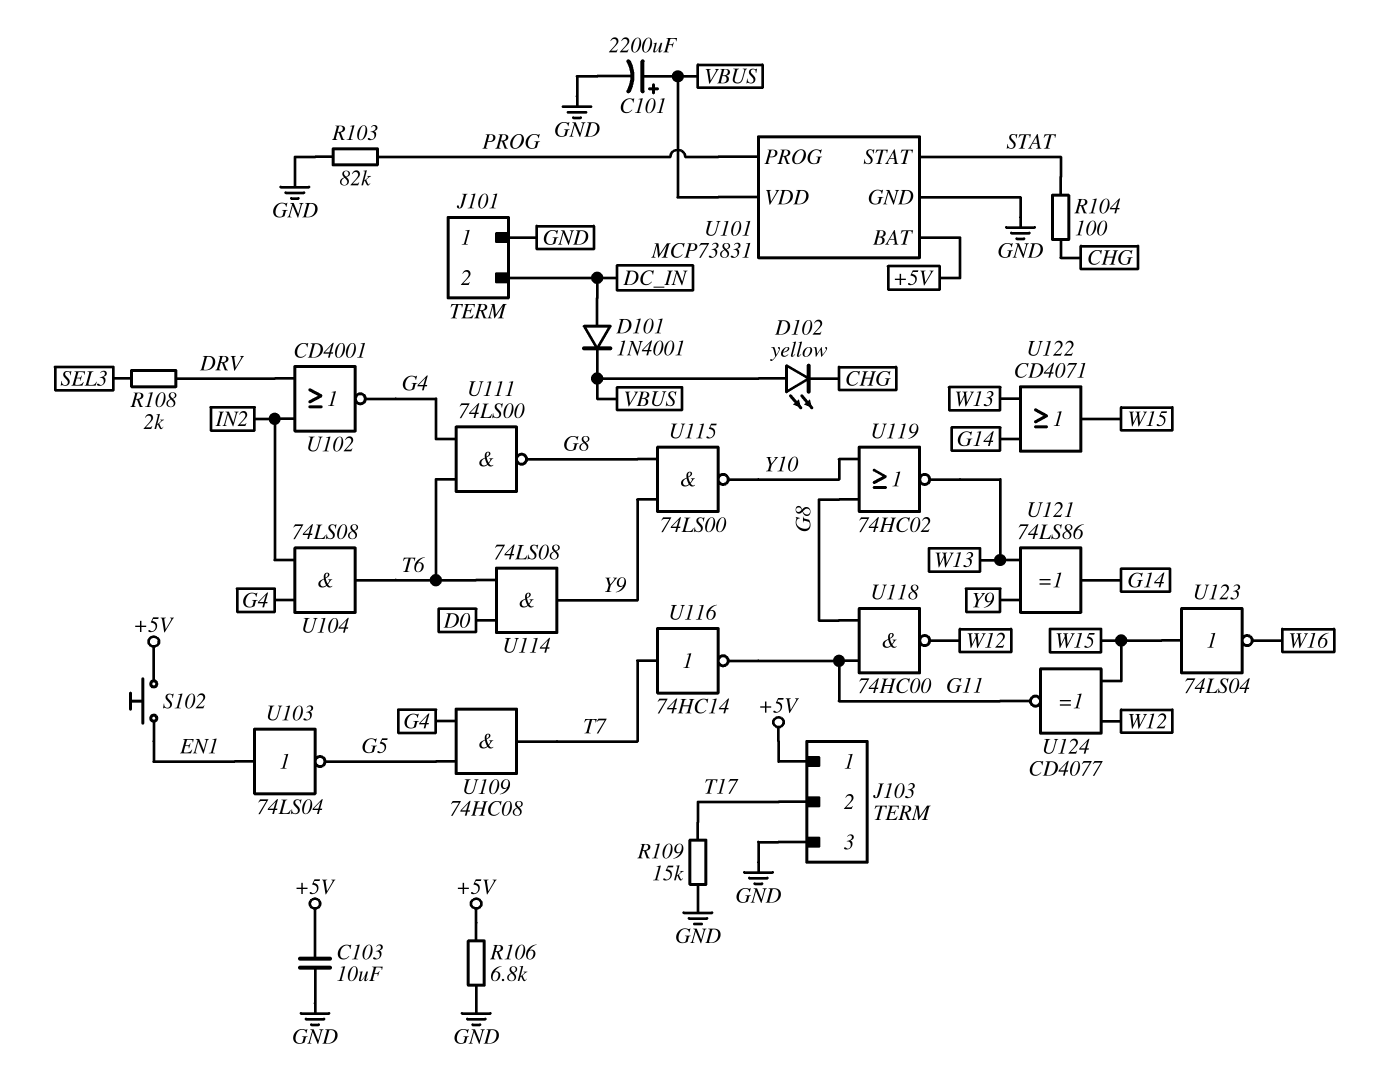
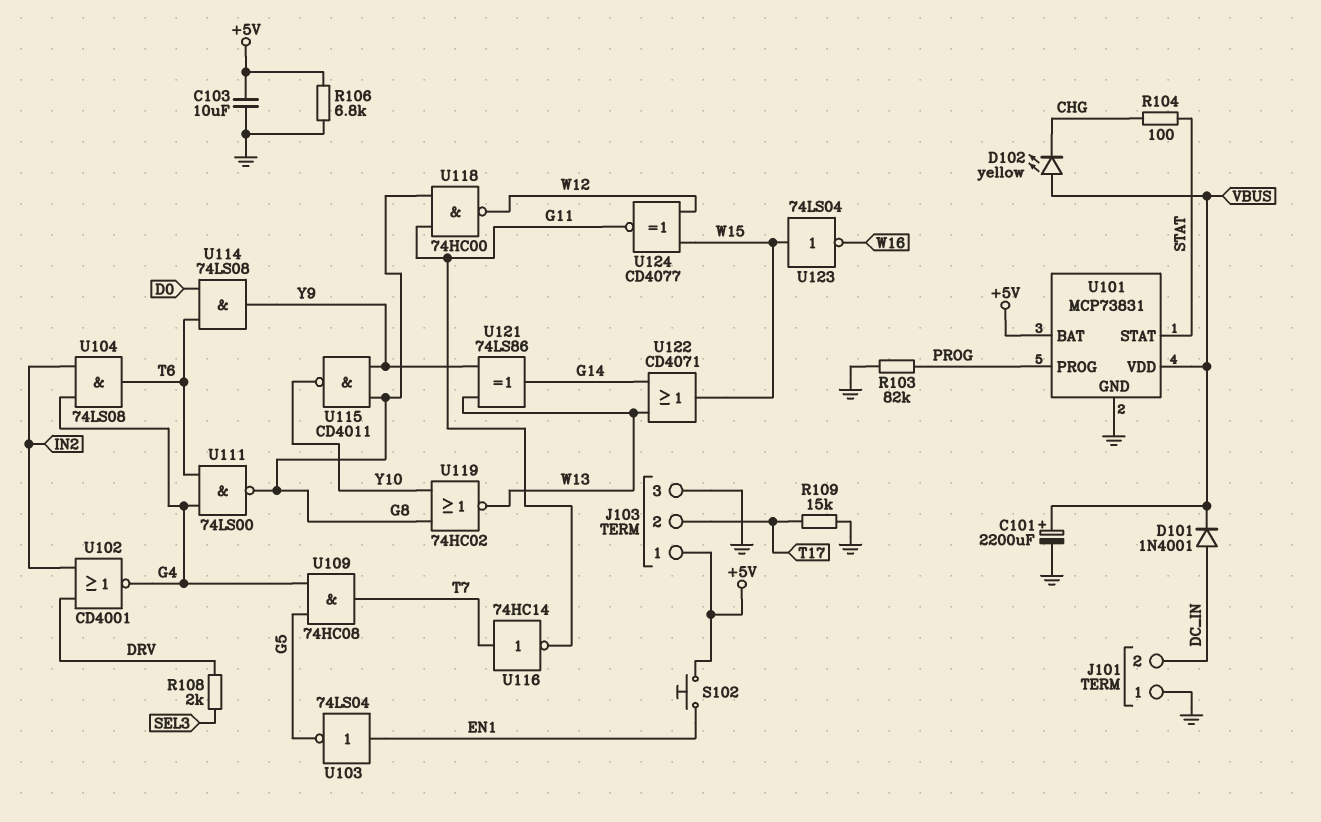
U115: NAND 74LS00 (in G8, in Y9, out Y10) -> NAND CD4011 (in G8, in Y9, out Y10)

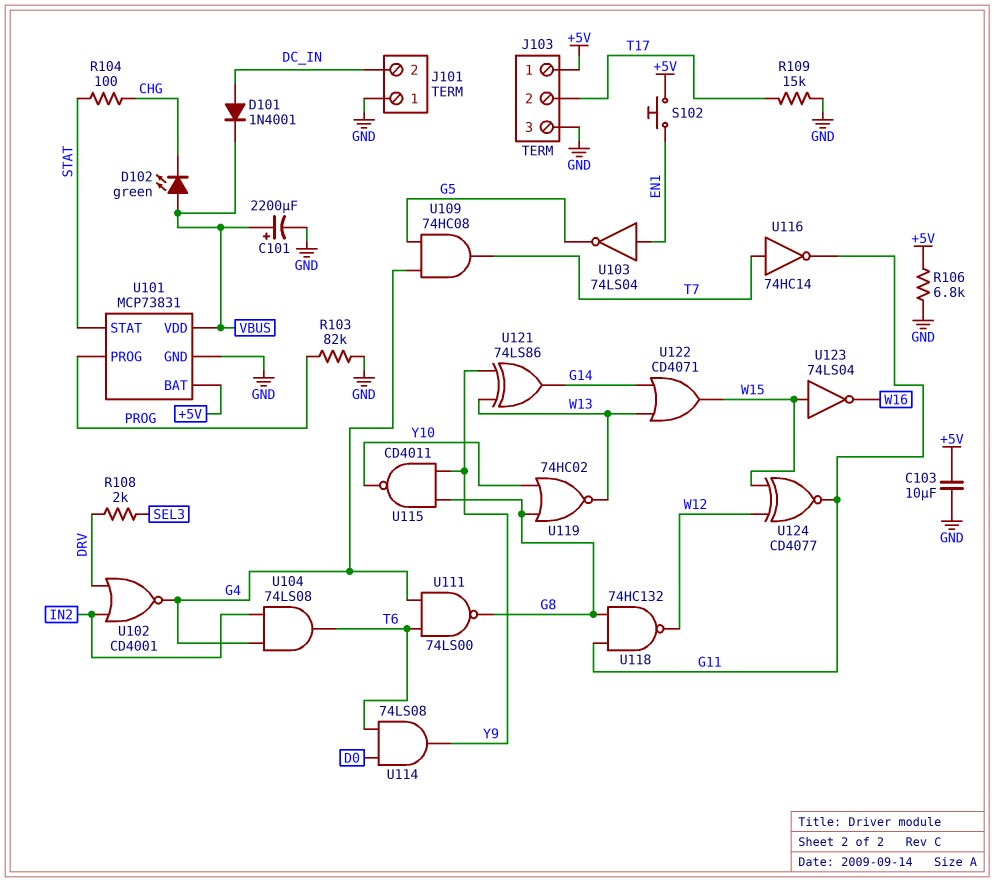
D102: LED yellow (A VBUS, K CHG) -> LED green (A VBUS, K CHG)
U118: NAND 74HC00 (in G8, in G11, out W12) -> NAND 74HC132 (in G8, in G11, out W12)

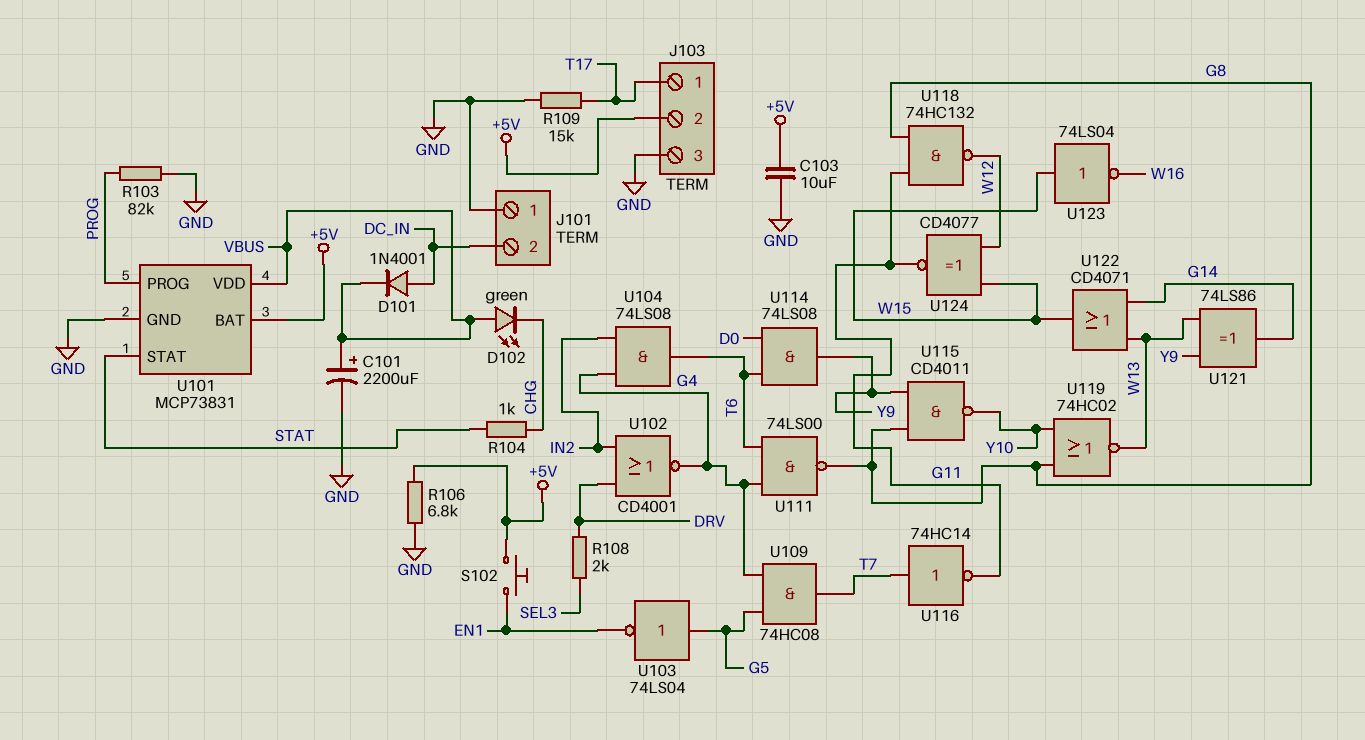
J103 pin 1: +5V -> T17
J103 pin 2: T17 -> +5V
R104: 100 (CHG, STAT) -> 1k (CHG, STAT)
U103: NOT 74LS04 (in EN1, out G5) -> NOT 74LS04 (in G5, out EN1)

